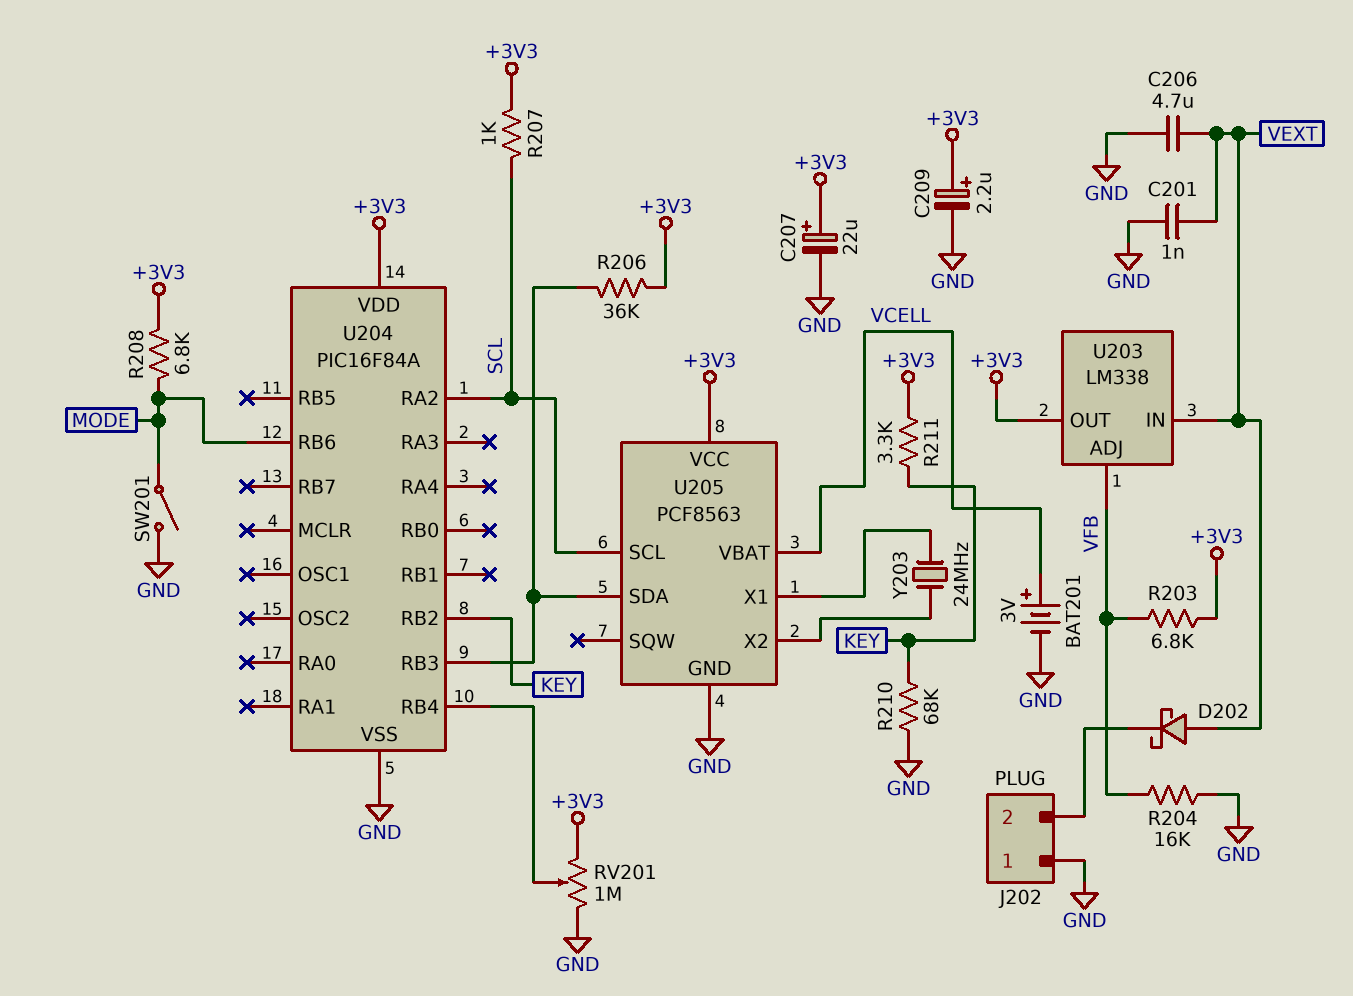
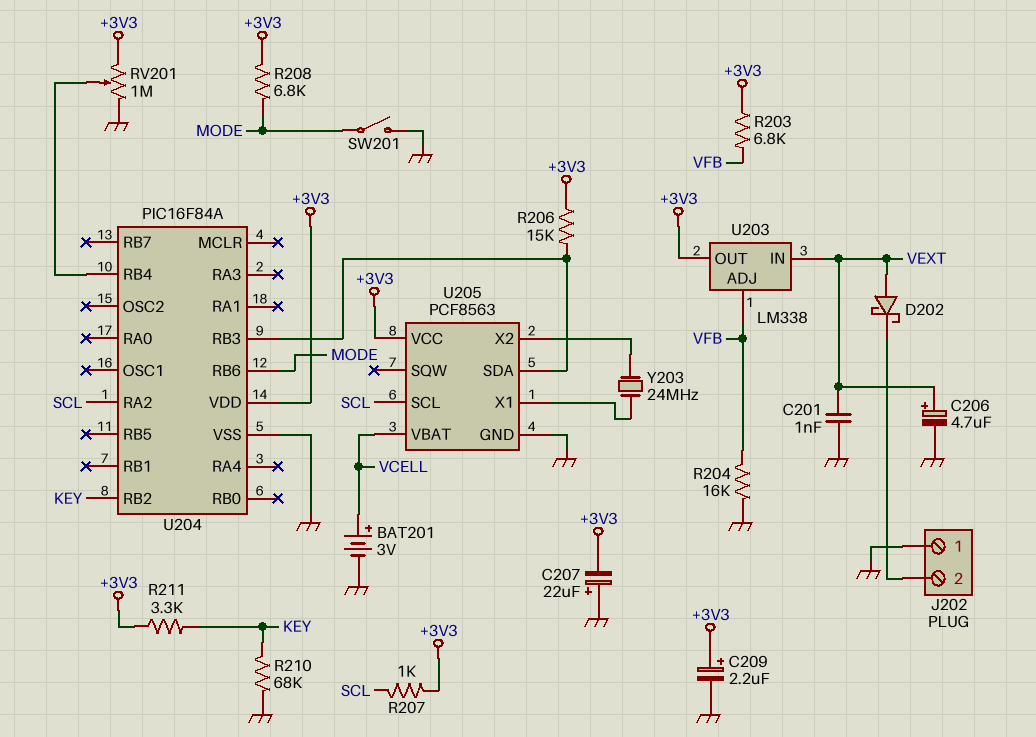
C206: 4.7uF (GND, VEXT) -> 4.7uF (plus VEXT, minus GND)
C207: 22uF (plus +3V3, minus GND) -> 22uF (plus GND, minus +3V3)
R206: 36k (+3V3, U204/RB3) -> 15k (+3V3, U204/RB3)

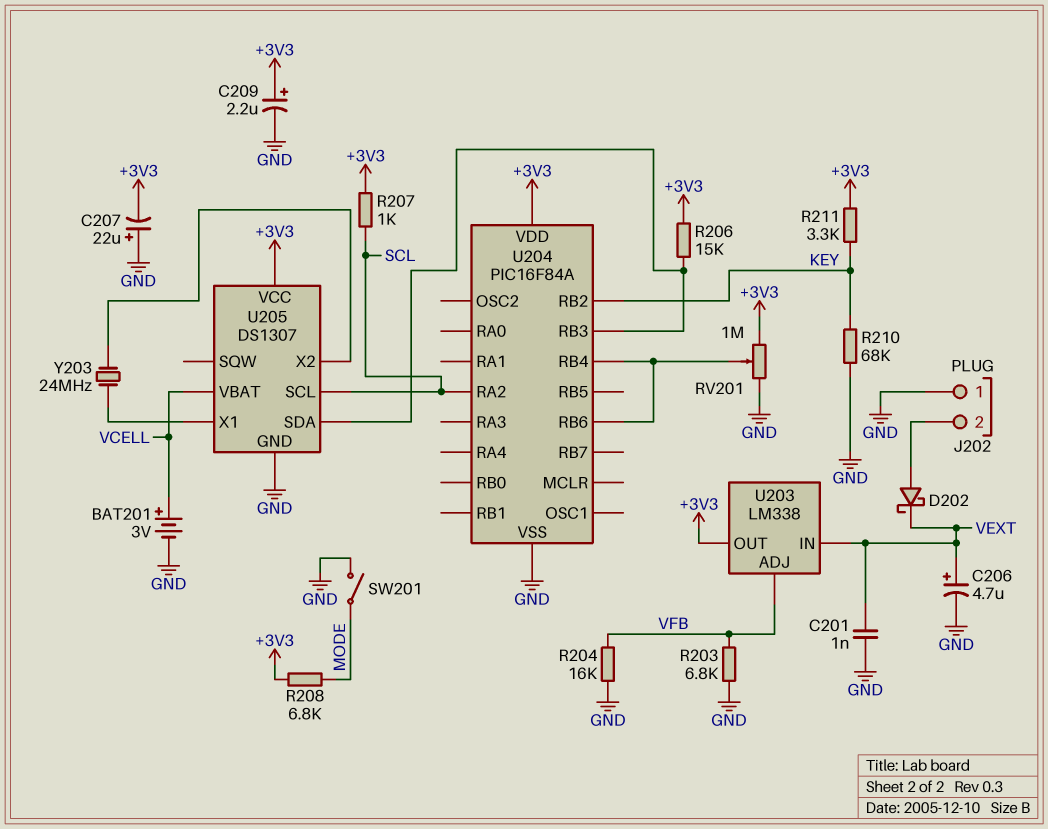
D202: schottky (A VEXT, K J202/2) -> schottky (A J202/2, K VEXT)
R203: 6.8k (+3V3, VFB) -> 6.8k (GND, VFB)
U204 pin RB6: MODE -> U204/RB4
U205: PCF8563 -> DS1307

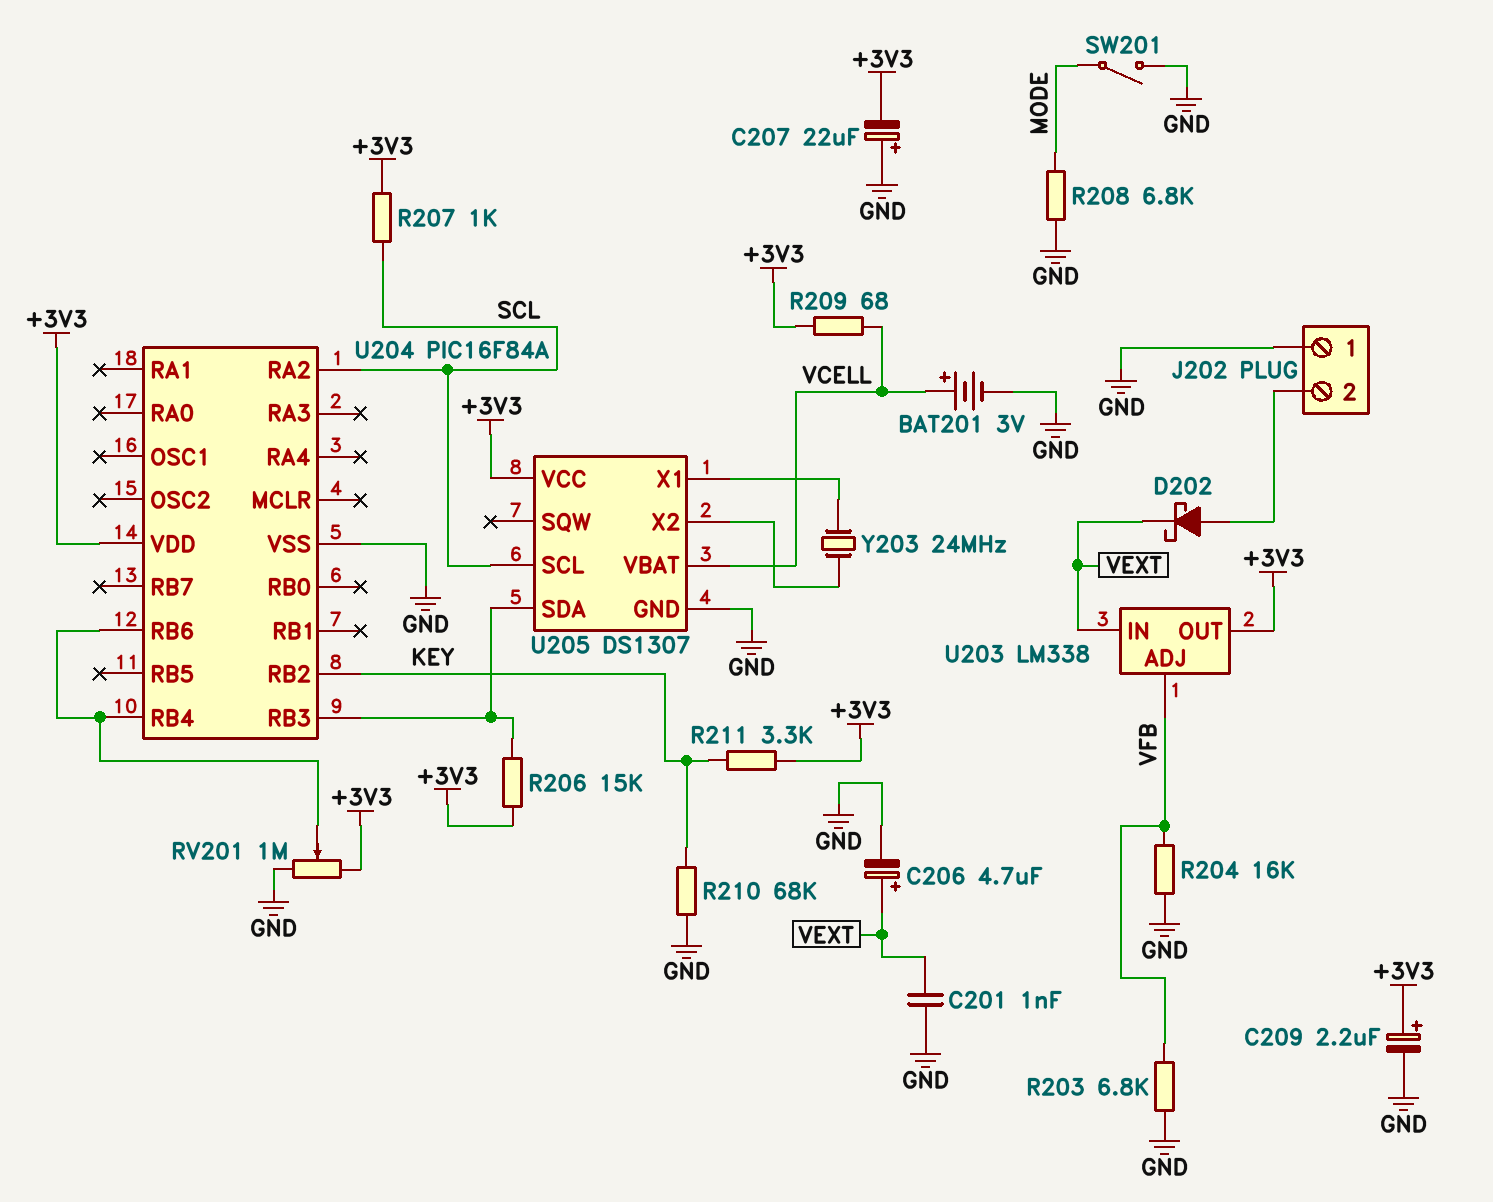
R208: 6.8k (+3V3, MODE) -> 6.8k (GND, MODE)
R209: none -> 68 (+3V3, VCELL)

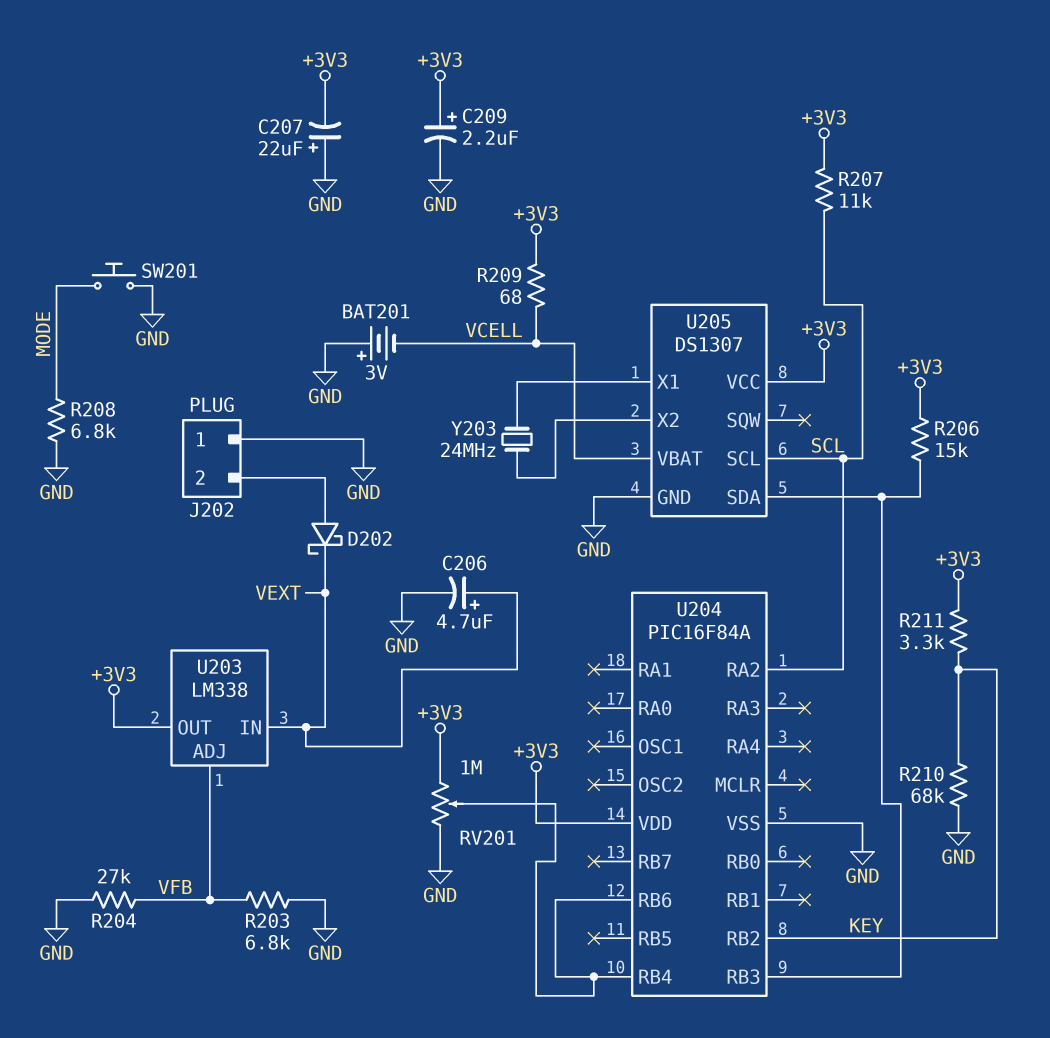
BAT201: 3V (plus VCELL, minus GND) -> 3V (plus GND, minus VCELL)
C201: 1nF (GND, VEXT) -> none
R204: 16k (GND, VFB) -> 27k (GND, VFB)
R207: 1k (+3V3, SCL) -> 11k (+3V3, SCL)
SW201: switch (GND, MODE) -> button (GND, MODE)

